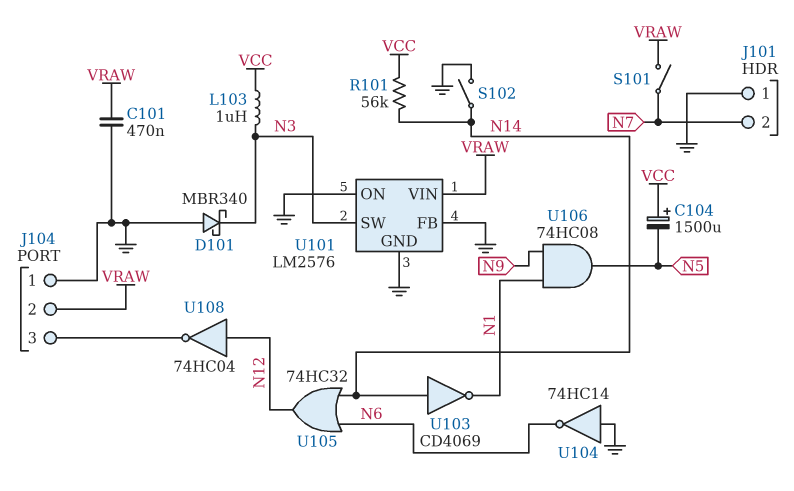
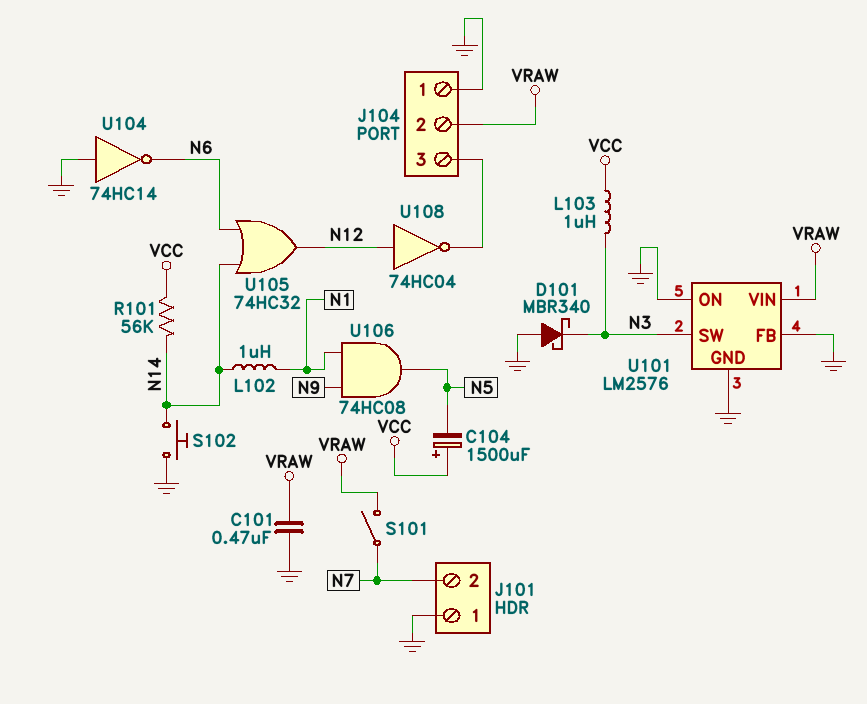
L102: none -> 1uH (N1, N14)
S102: switch (GND, N14) -> button (GND, N14)
U103: NOT CD4069 (in N14, out N1) -> none

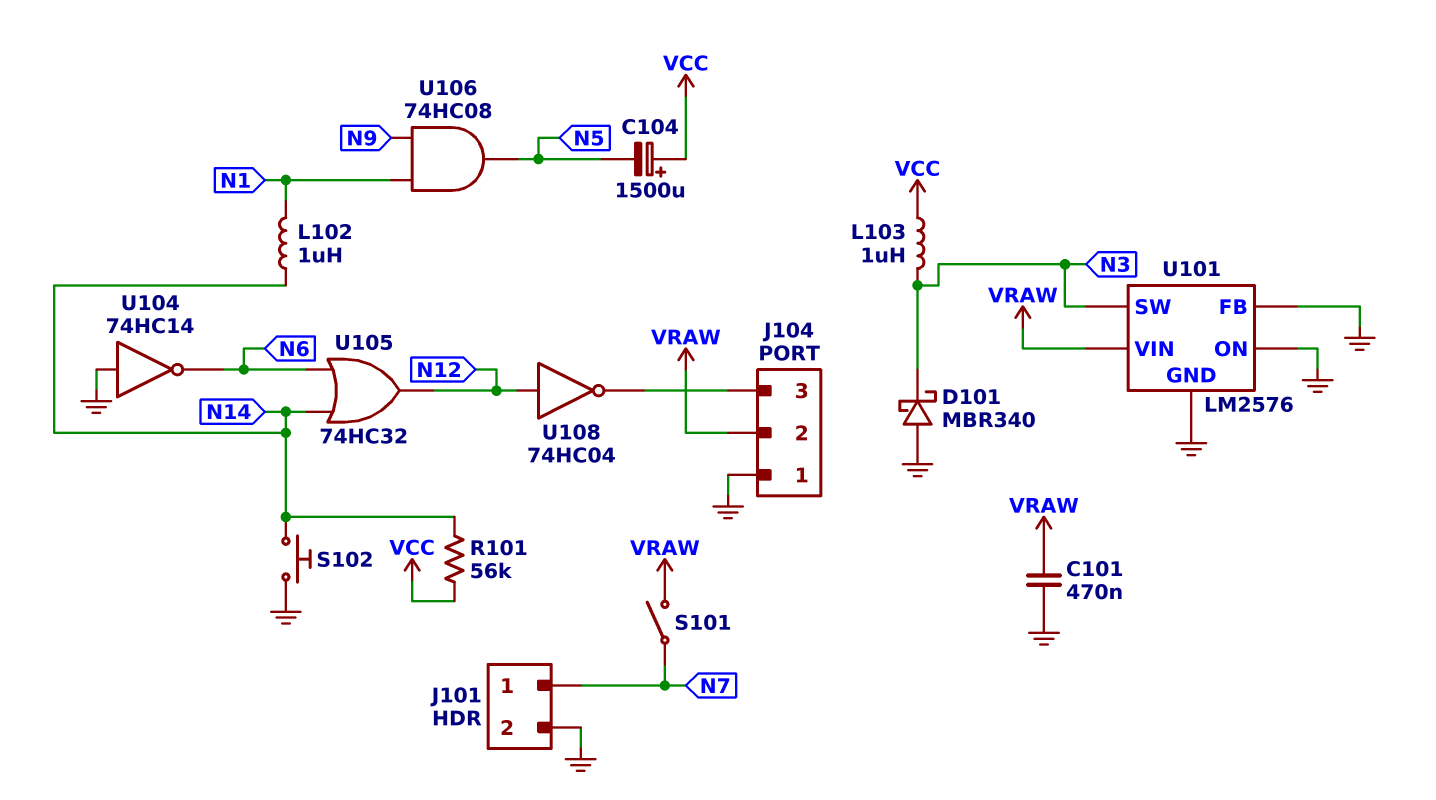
J101 pin 1: GND -> N7
J101 pin 2: N7 -> GND

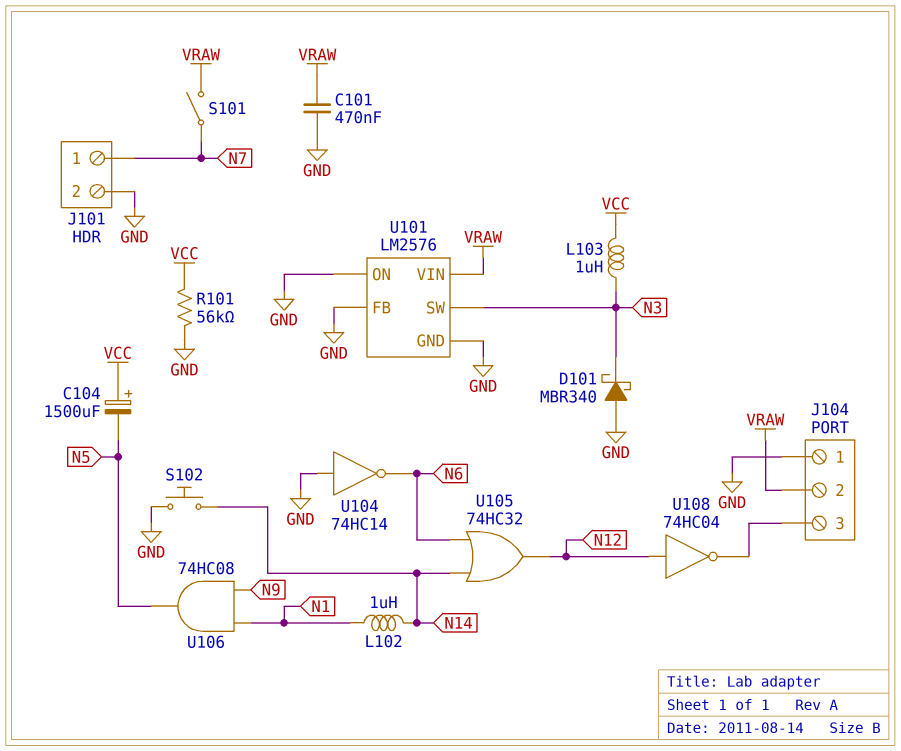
R101: 56k (N14, VCC) -> 56k (GND, VCC)

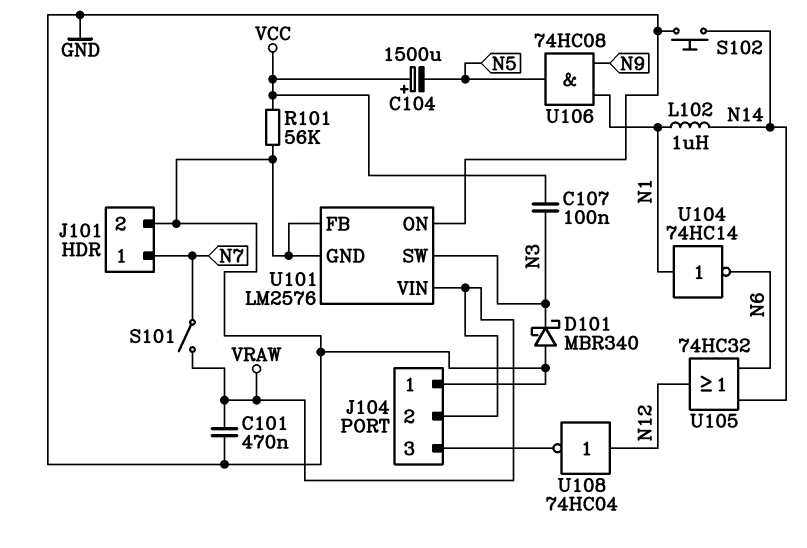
C107: none -> 100nF (N3, VCC)
L103: 1uH (N3, VCC) -> none
U104: NOT 74HC14 (in GND, out N6) -> NOT 74HC14 (in N1, out N6)

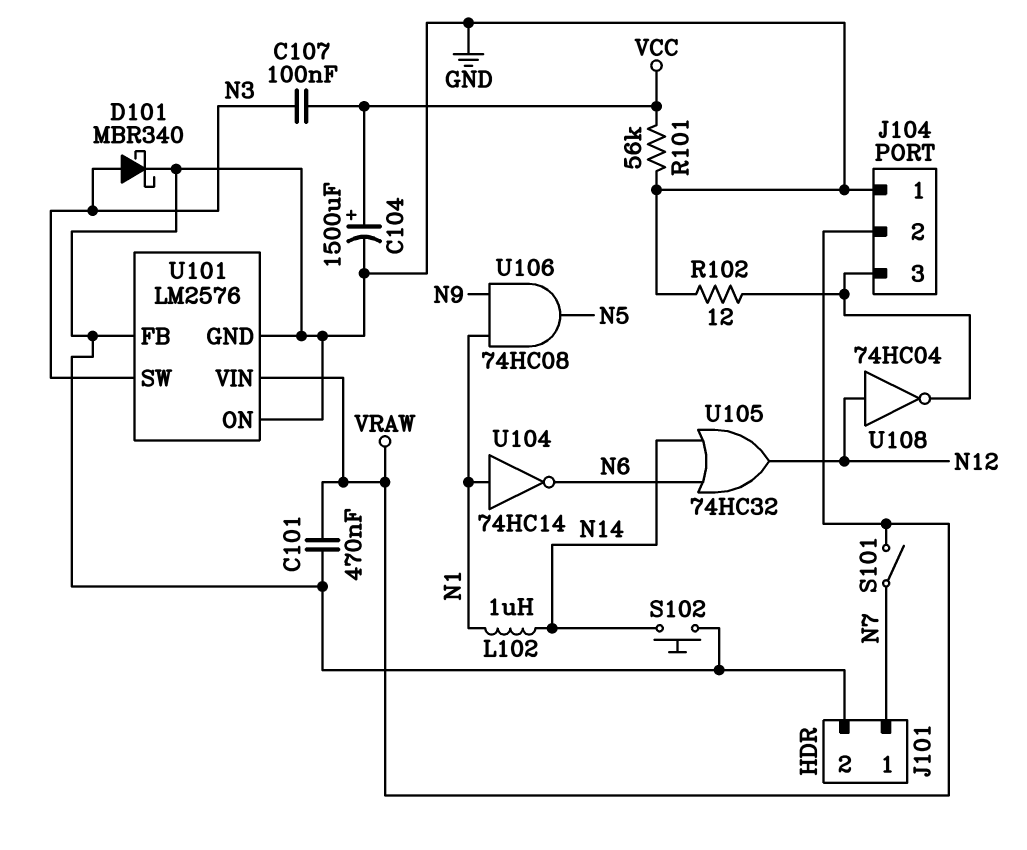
C104: 1500uF (plus VCC, minus N5) -> 1500uF (plus VCC, minus GND)
D101: schottky MBR340 (A GND, K N3) -> schottky MBR340 (A N3, K GND)
R102: none -> 12 (GND, J104/3)

